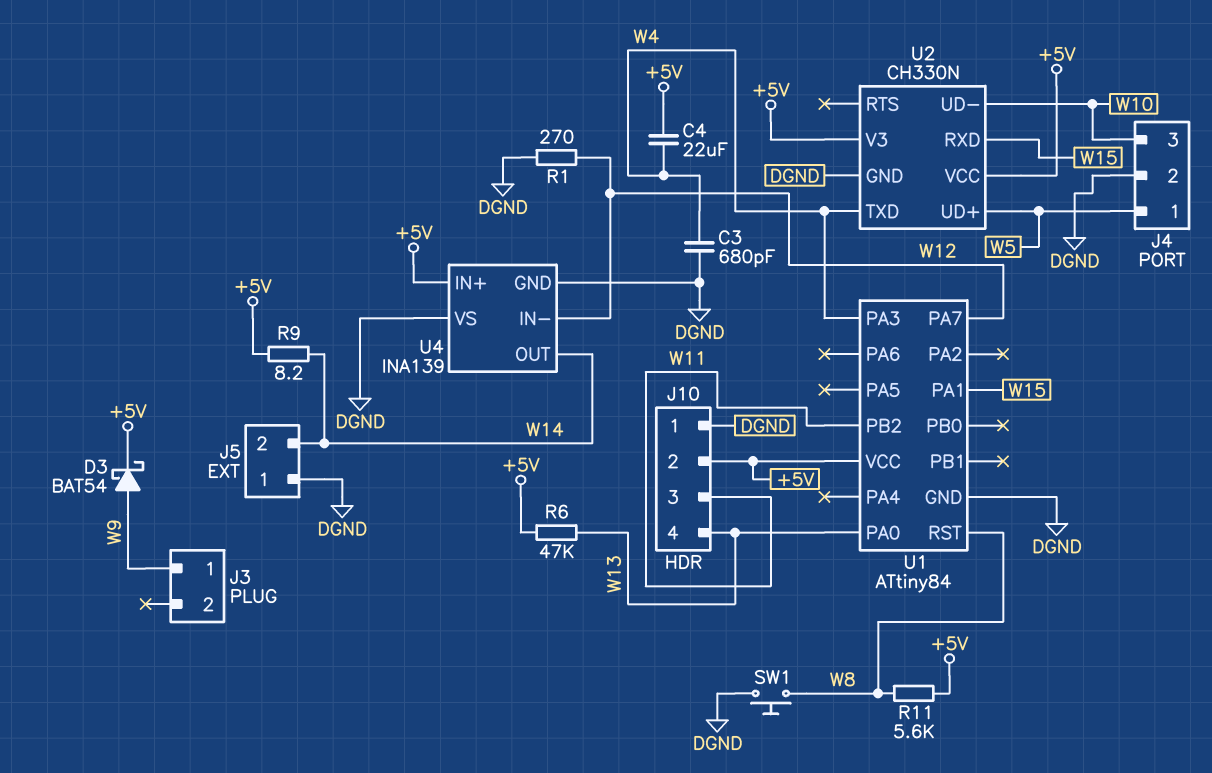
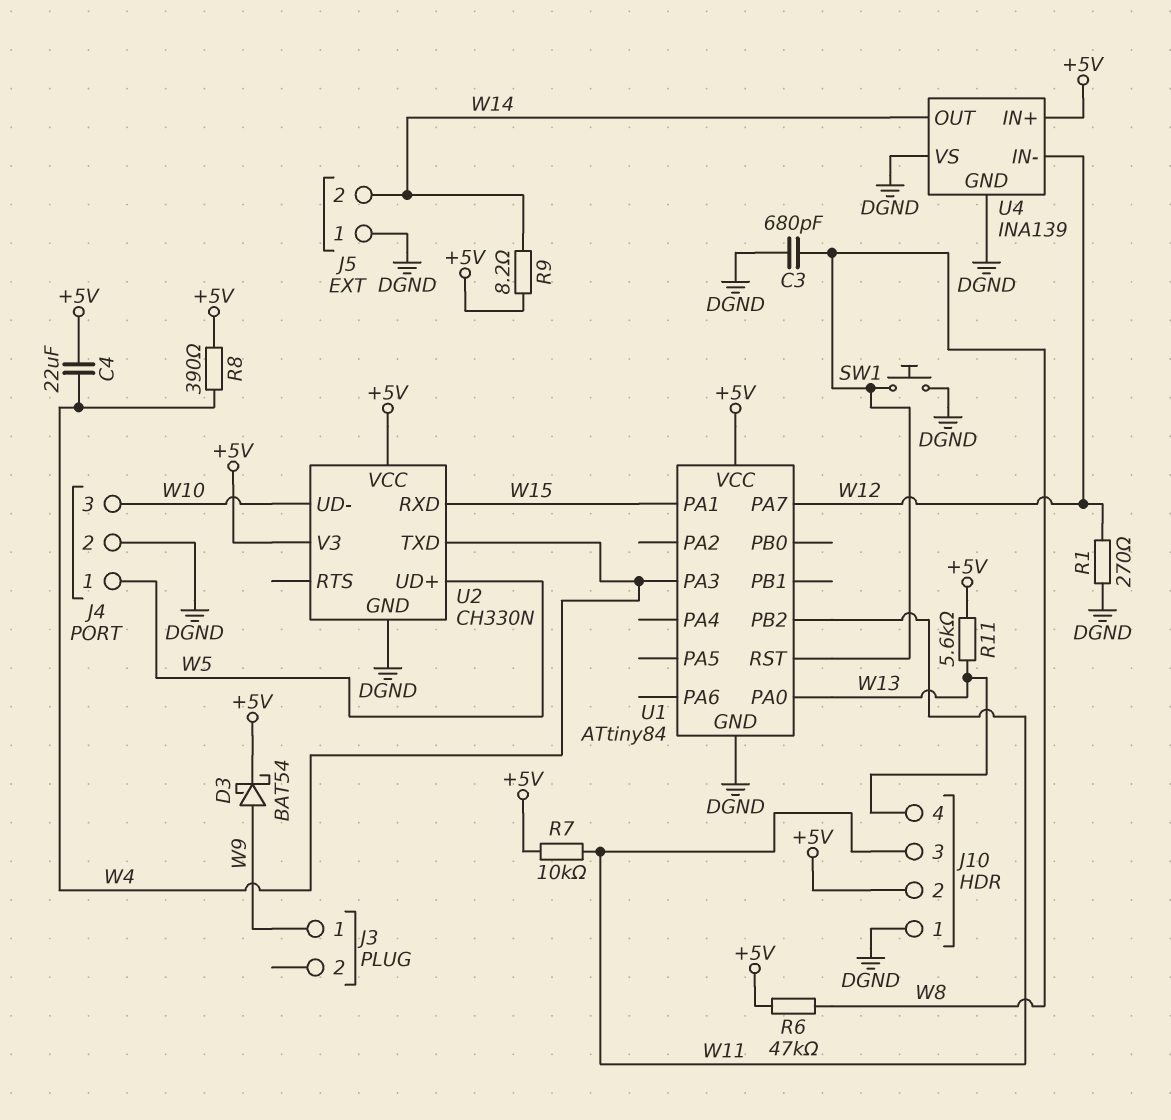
C3: 680pF (DGND, W4) -> 680pF (DGND, W8)
R6: 47k (+5V, W13) -> 47k (+5V, W8)
R7: none -> 10k (+5V, W11)
R8: none -> 390 (+5V, W4)
R11: 5.6k (+5V, W8) -> 5.6k (+5V, W13)

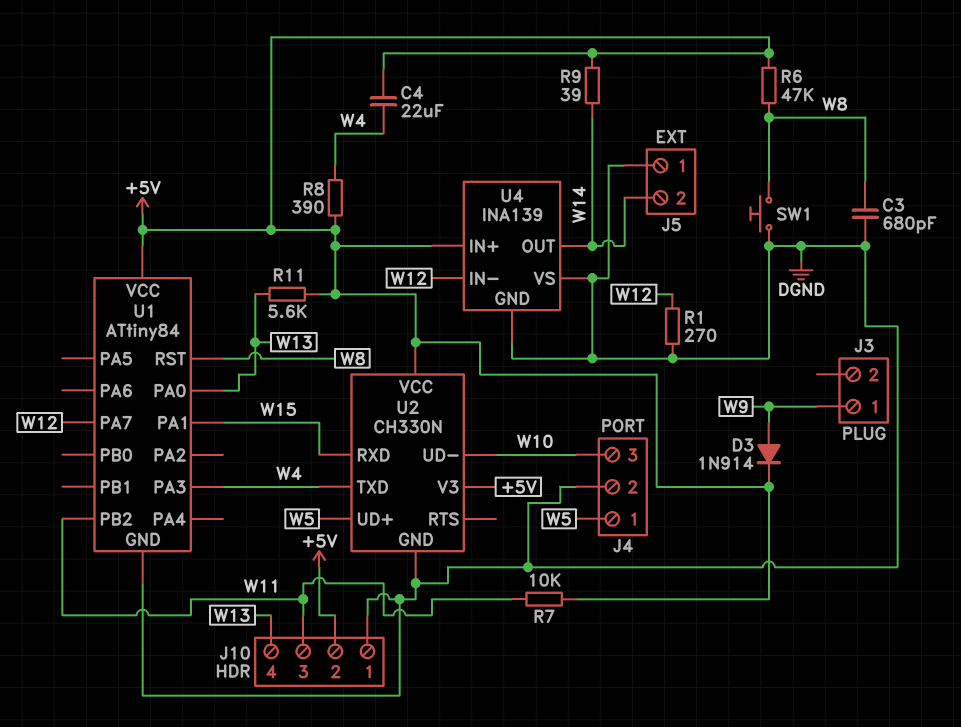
D3: schottky BAT54 (A W9, K +5V) -> diode 1N914 (A W9, K +5V)
R9: 8.2 (+5V, W14) -> 39 (+5V, W14)

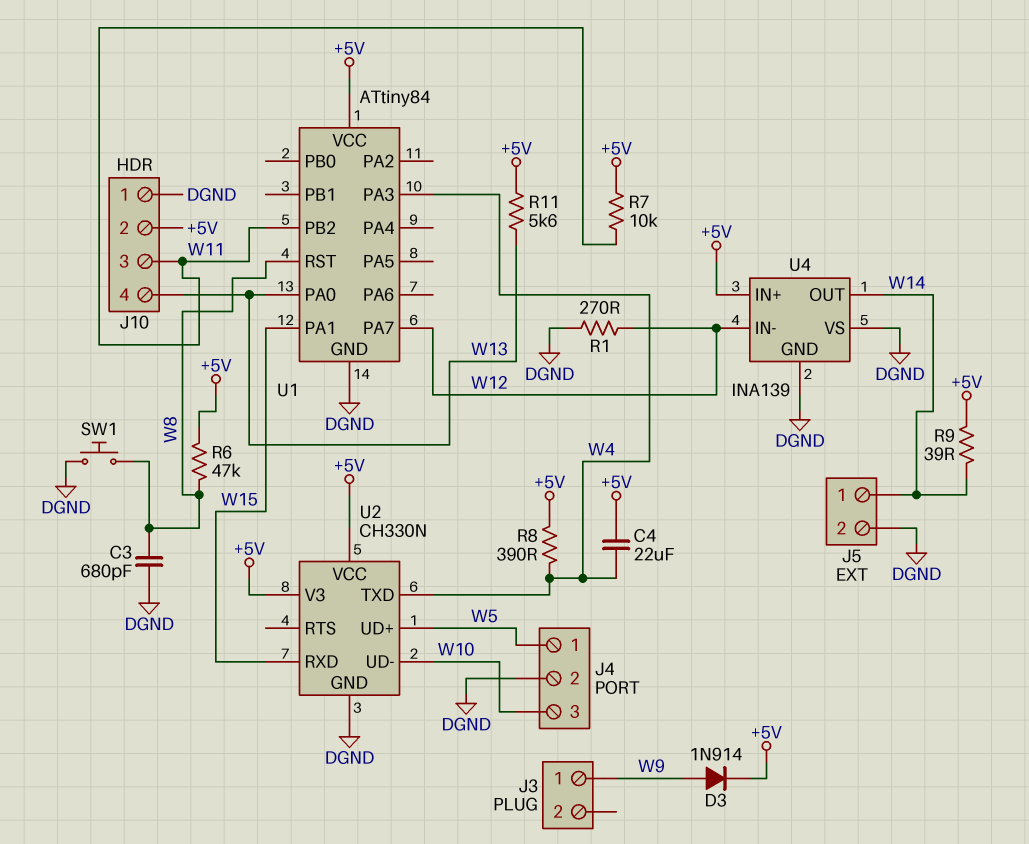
J5 pin 1: DGND -> W14
J5 pin 2: W14 -> DGND

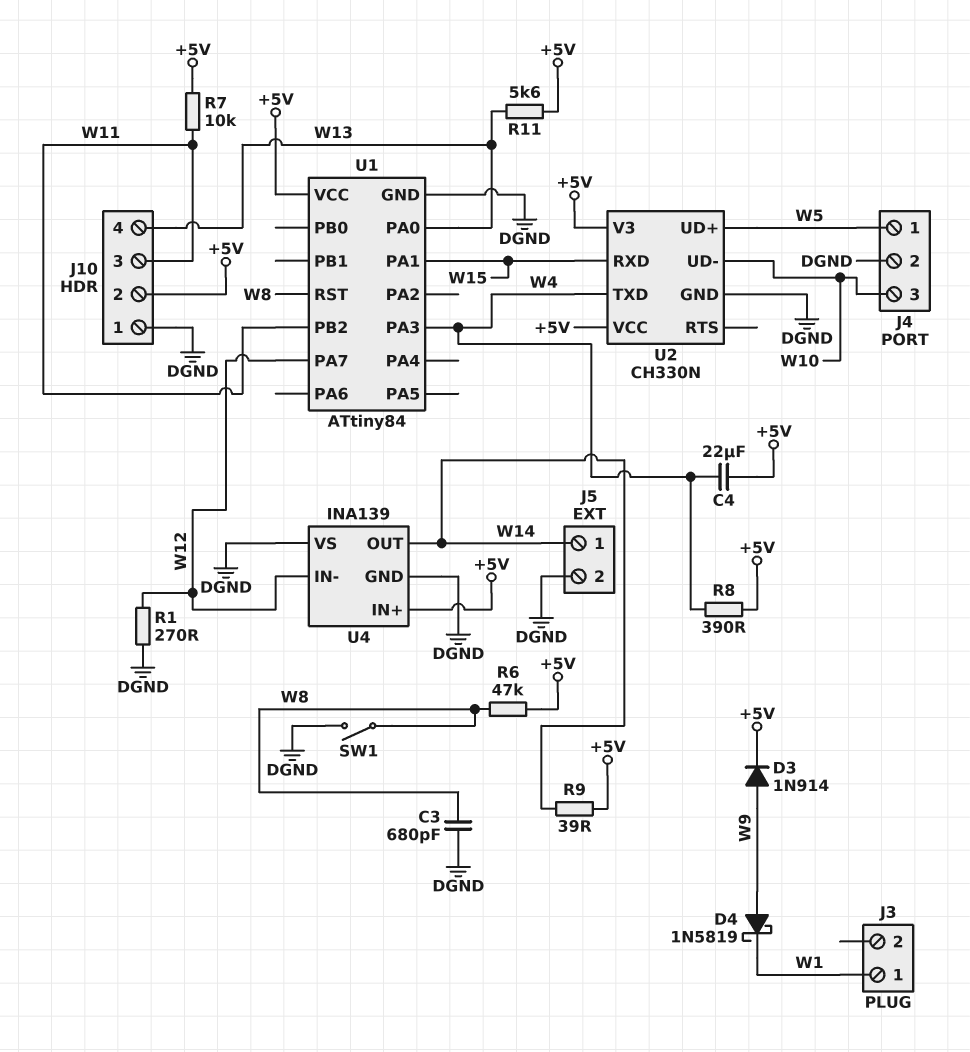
D4: none -> schottky 1N5819 (A W9, K W1)
J3 pin 1: W9 -> W1
SW1: button (DGND, W8) -> switch (DGND, W8)

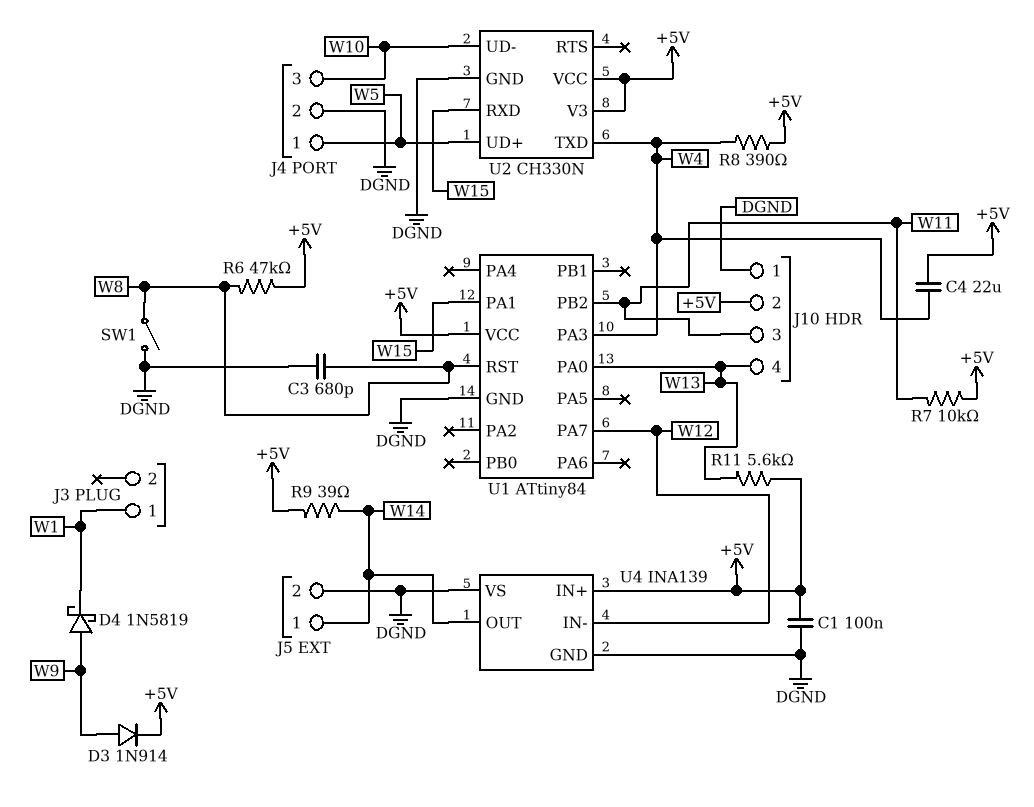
C1: none -> 100nF (+5V, DGND)
R1: 270 (DGND, W12) -> none

